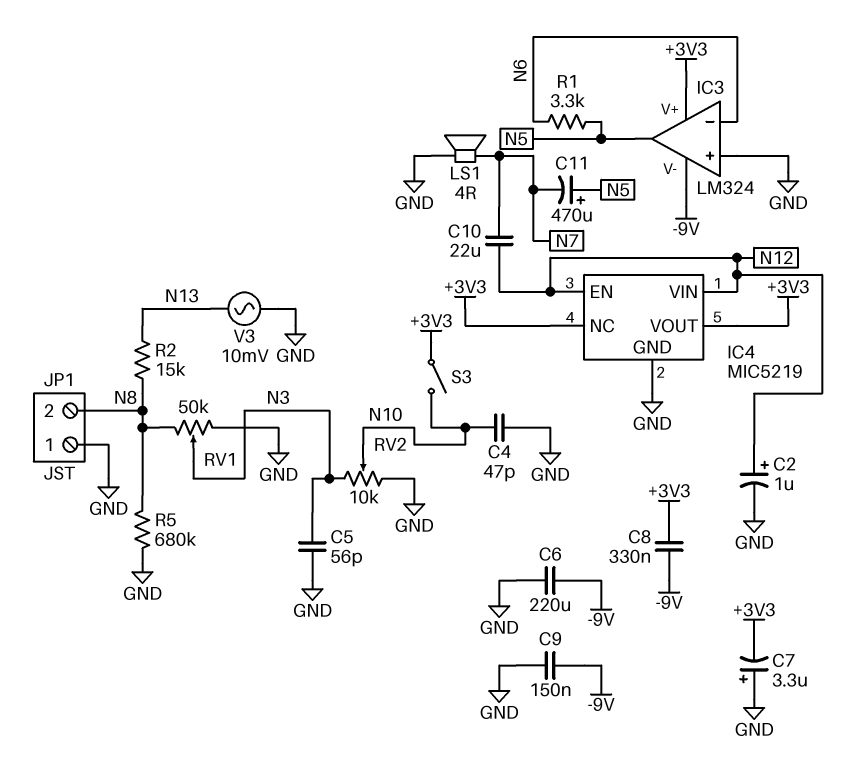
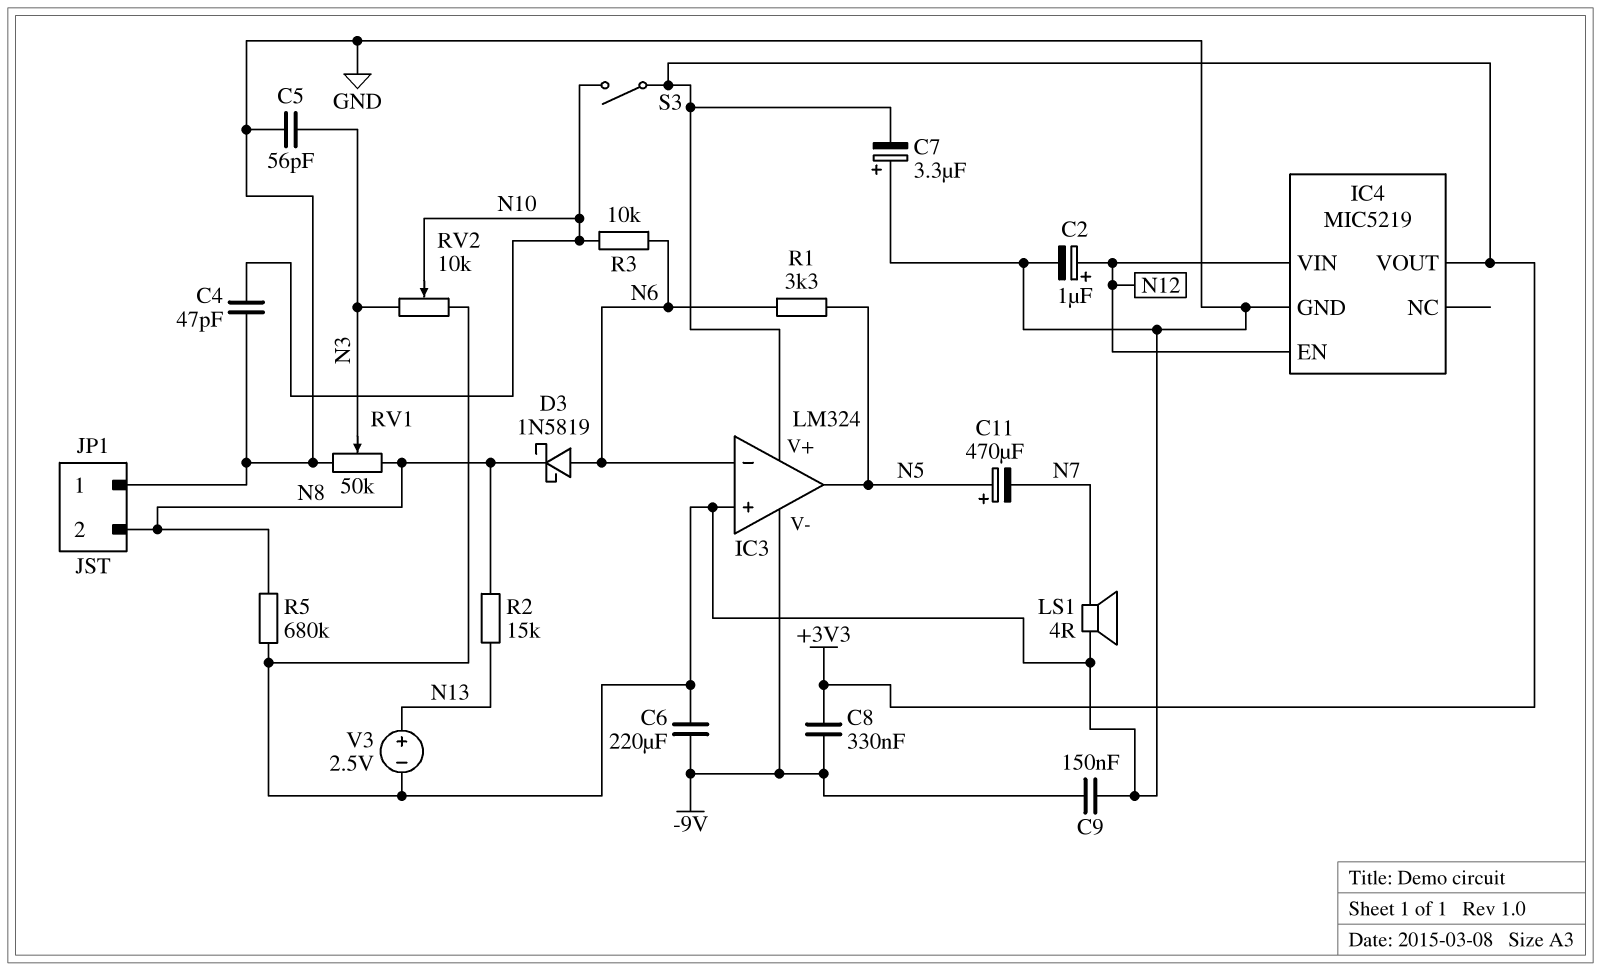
C10: 22uF (N7, N12) -> none
D3: none -> schottky 1N5819 (A N6, K N8)
IC4 pin NC: +3V3 -> none
R3: none -> 10k (N6, N10)
V3: AC 10mV (GND, N13) -> 2.5V (plus N13, minus GND)

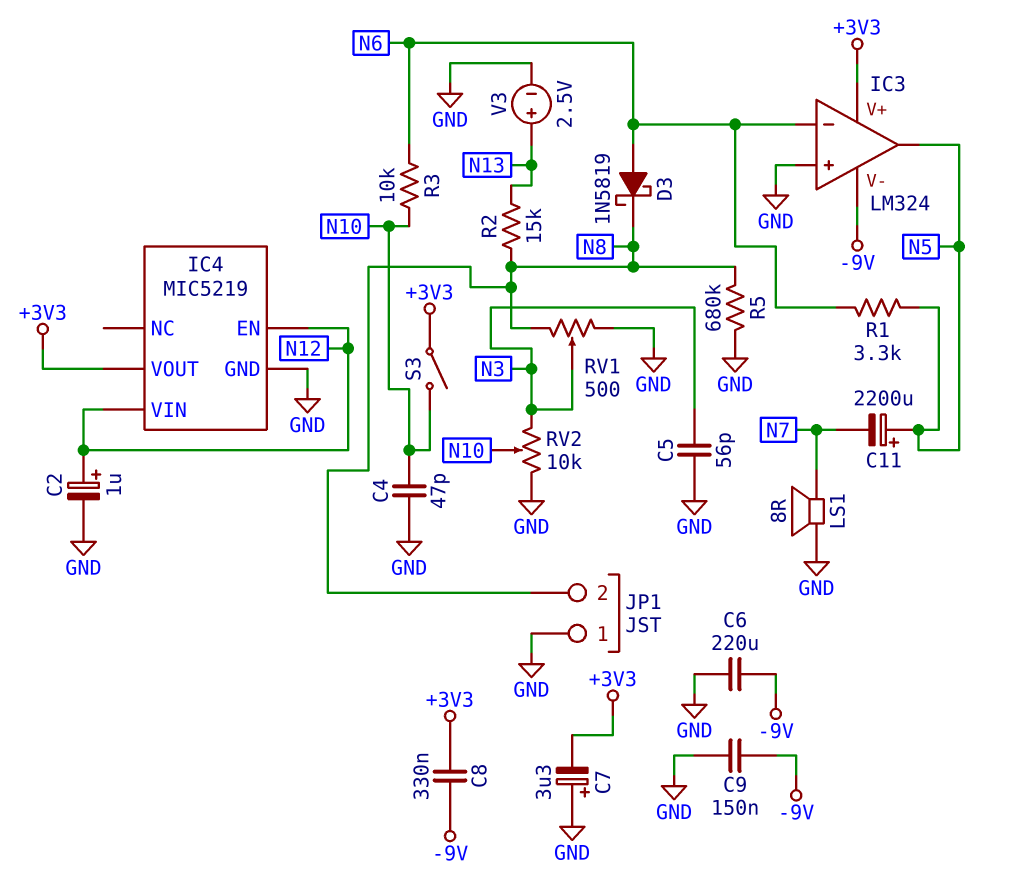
C11: 470uF (plus N5, minus N7) -> 2200uF (plus N5, minus N7)
LS1: speaker 4R (GND, N7) -> speaker 8R (GND, N7)
RV1: 50k (GND, N8, wiper N3) -> 500 (GND, N8, wiper N3)

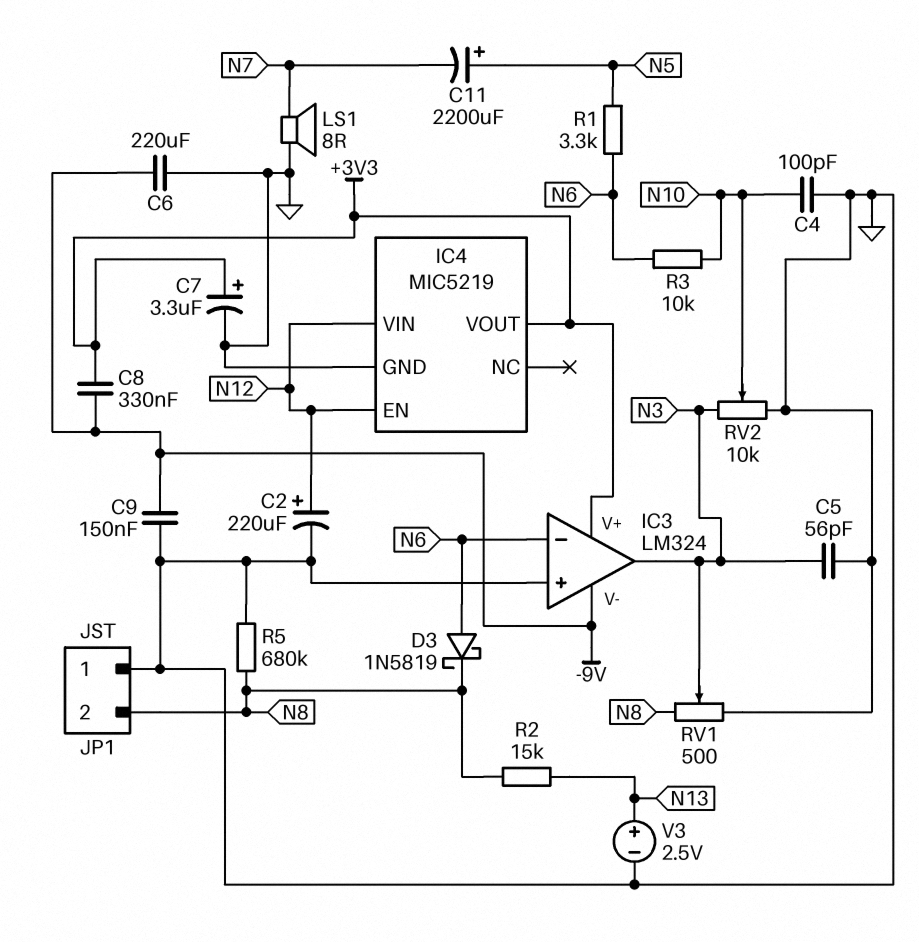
C2: 1uF (plus N12, minus GND) -> 220uF (plus N12, minus GND)
C4: 47pF (GND, N10) -> 100pF (GND, N10)
C7: 3.3uF (plus GND, minus +3V3) -> 3.3uF (plus +3V3, minus GND)
IC3 pin out: N5 -> N3
S3: switch (+3V3, N10) -> none

